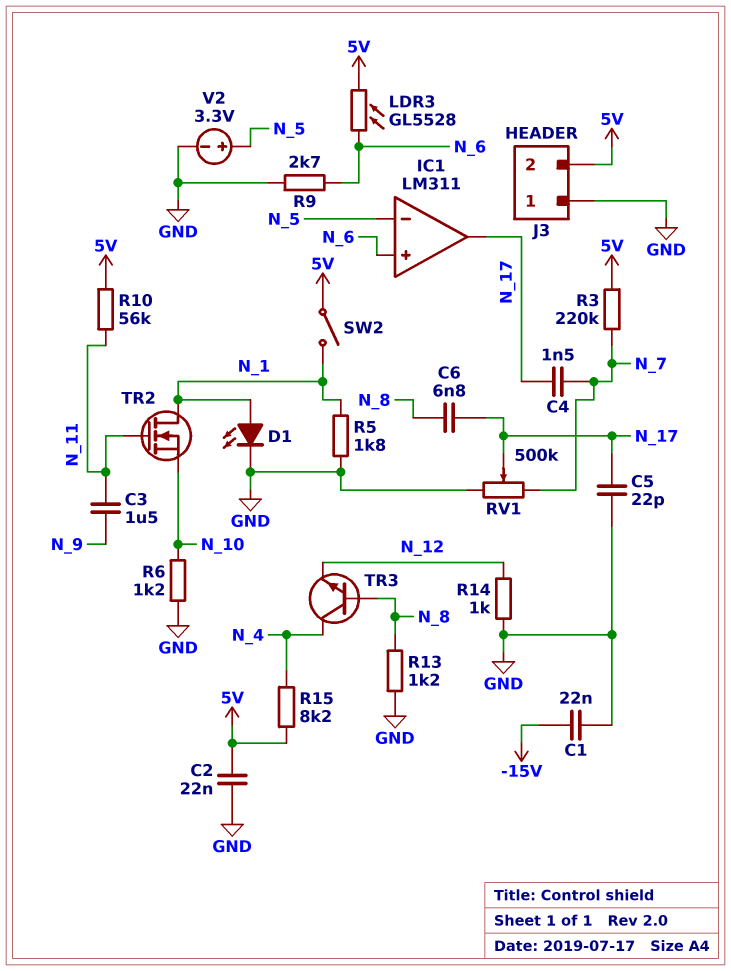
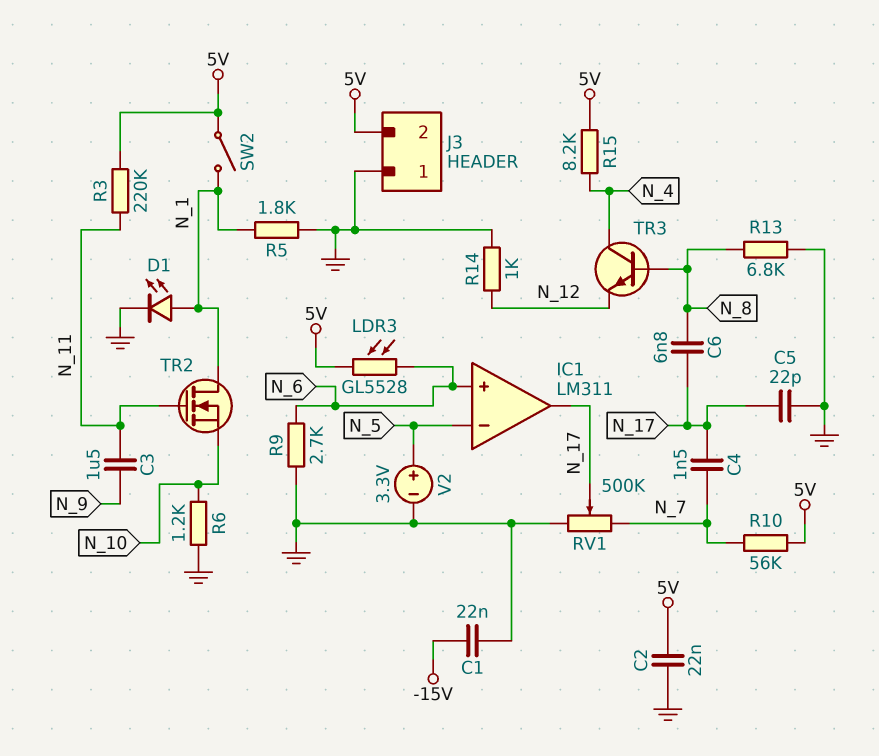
R3: 220k (5V, N_7) -> 220k (5V, N_11)
R10: 56k (5V, N_11) -> 56k (5V, N_7)
R13: 1.2k (GND, N_8) -> 6.8k (GND, N_8)

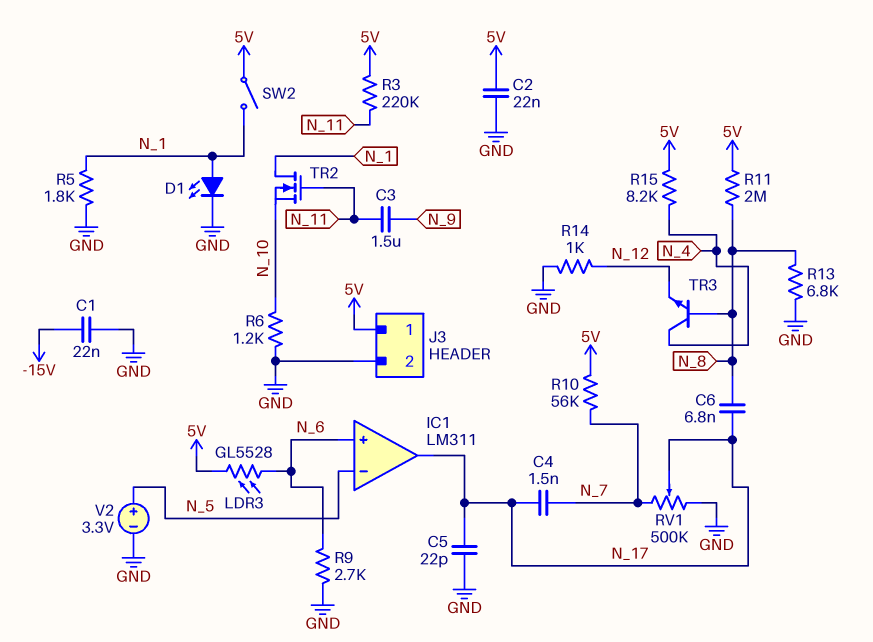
J3 pin 1: GND -> 5V
J3 pin 2: 5V -> GND
R11: none -> 2M (5V, N_8)

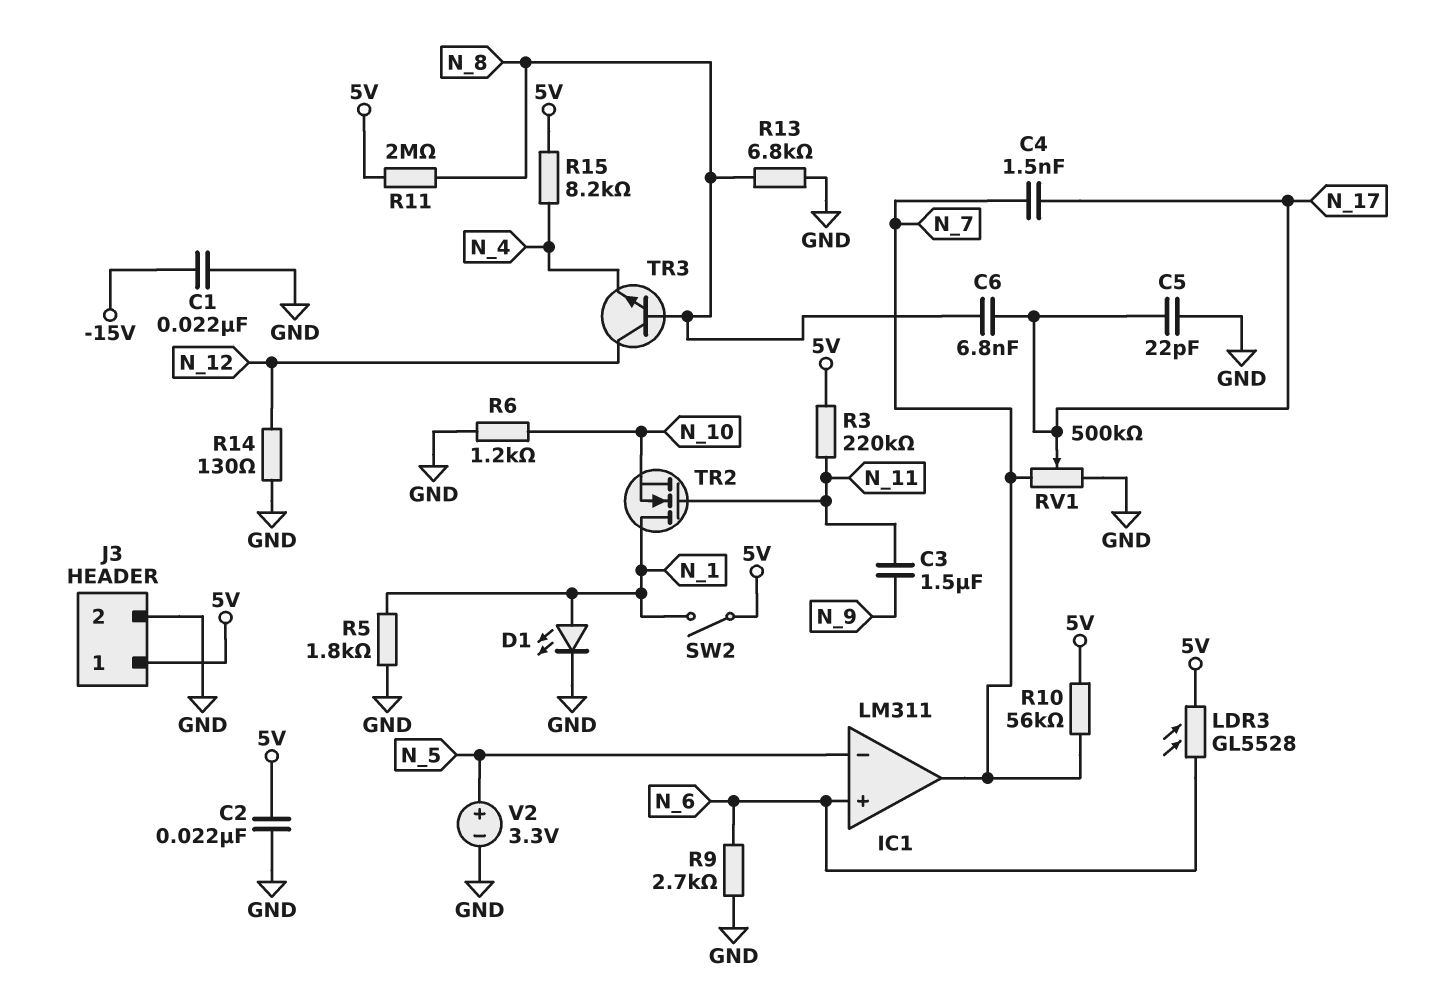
IC1 pin out: N_17 -> N_7
R14: 1k (GND, N_12) -> 130 (GND, N_12)
TR3: NPN (B N_8, C N_4, E N_12) -> NPN (B N_8, C N_12, E N_4)

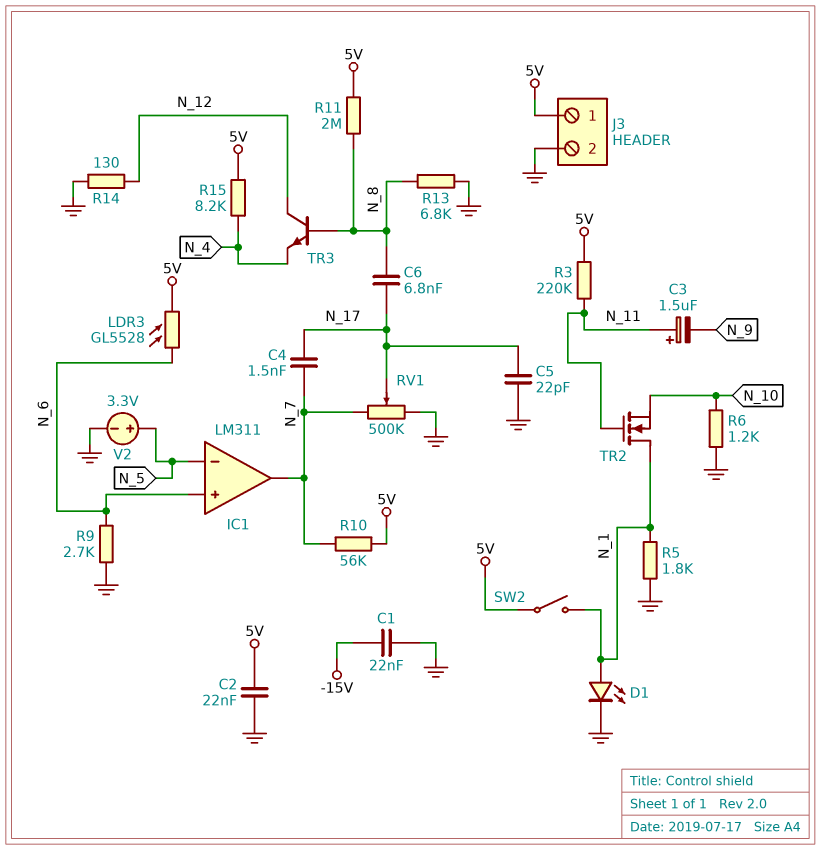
C3: 1.5uF (N_9, N_11) -> 1.5uF (plus N_11, minus N_9)

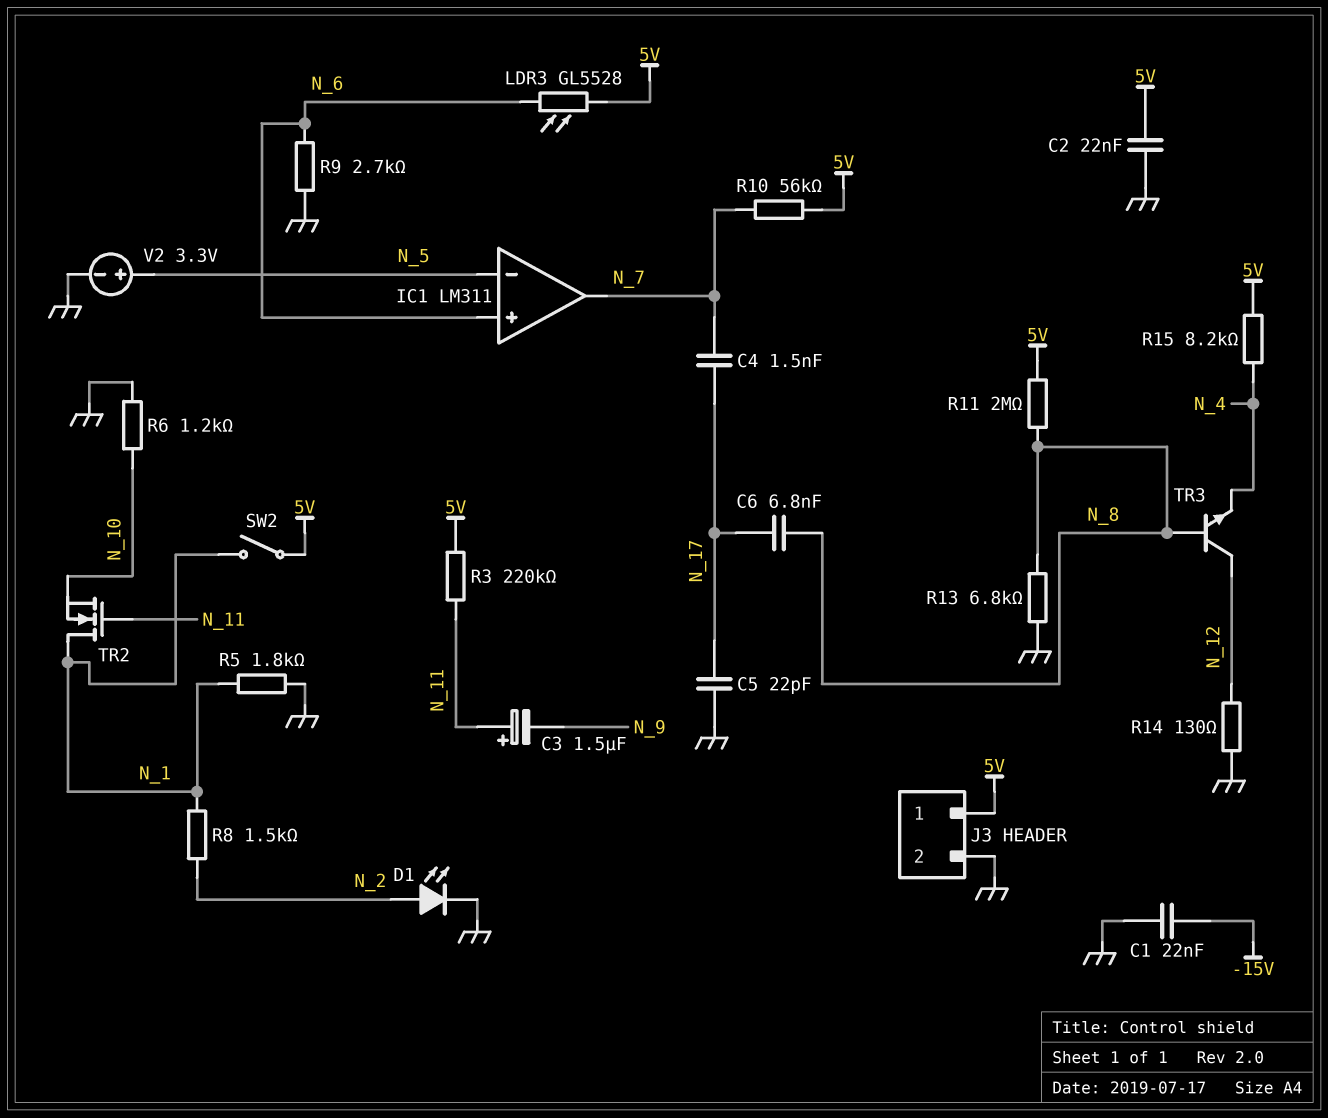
D1: LED (A N_1, K GND) -> LED (A N_2, K GND)
R8: none -> 1.5k (N_1, N_2)
RV1: 500k (GND, N_7, wiper N_17) -> none

